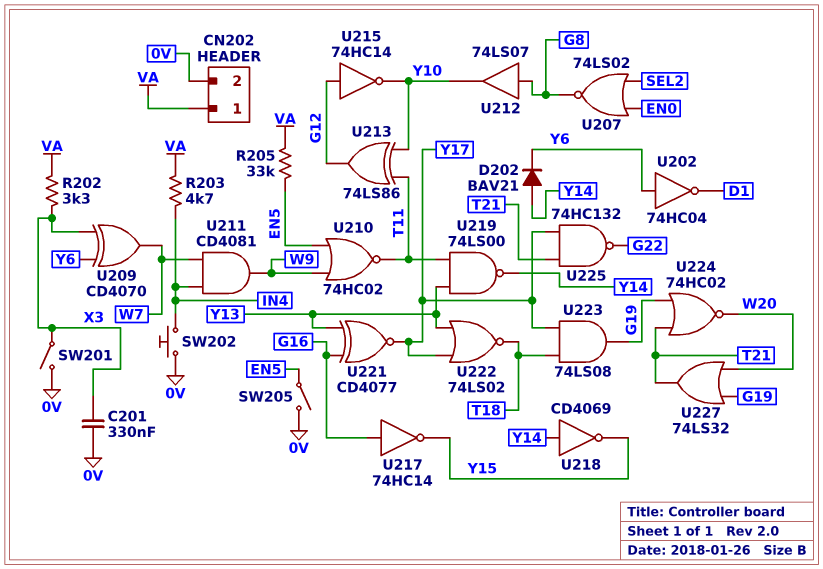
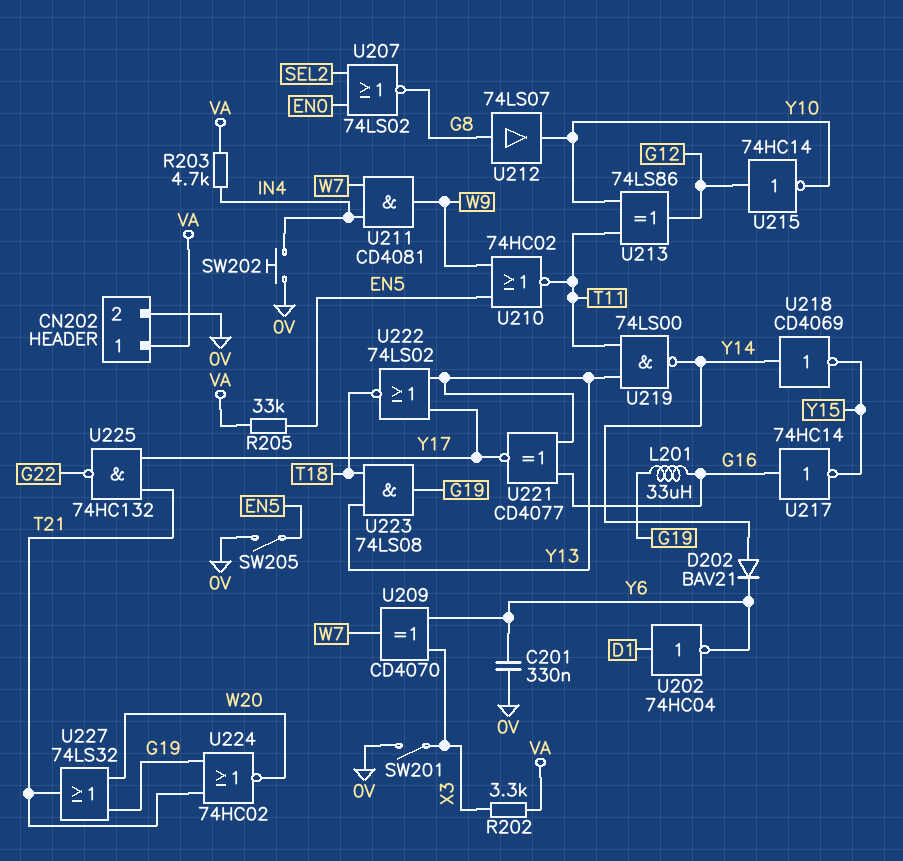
C201: 330nF (0V, X3) -> 330nF (0V, Y6)
L201: none -> 33uH (G16, G19)
U202: NOT 74HC04 (in Y6, out D1) -> NOT 74HC04 (in D1, out Y6)
U223: AND 74LS08 (in T18, in Y17, out G19) -> AND 74LS08 (in T18, in Y13, out G19)

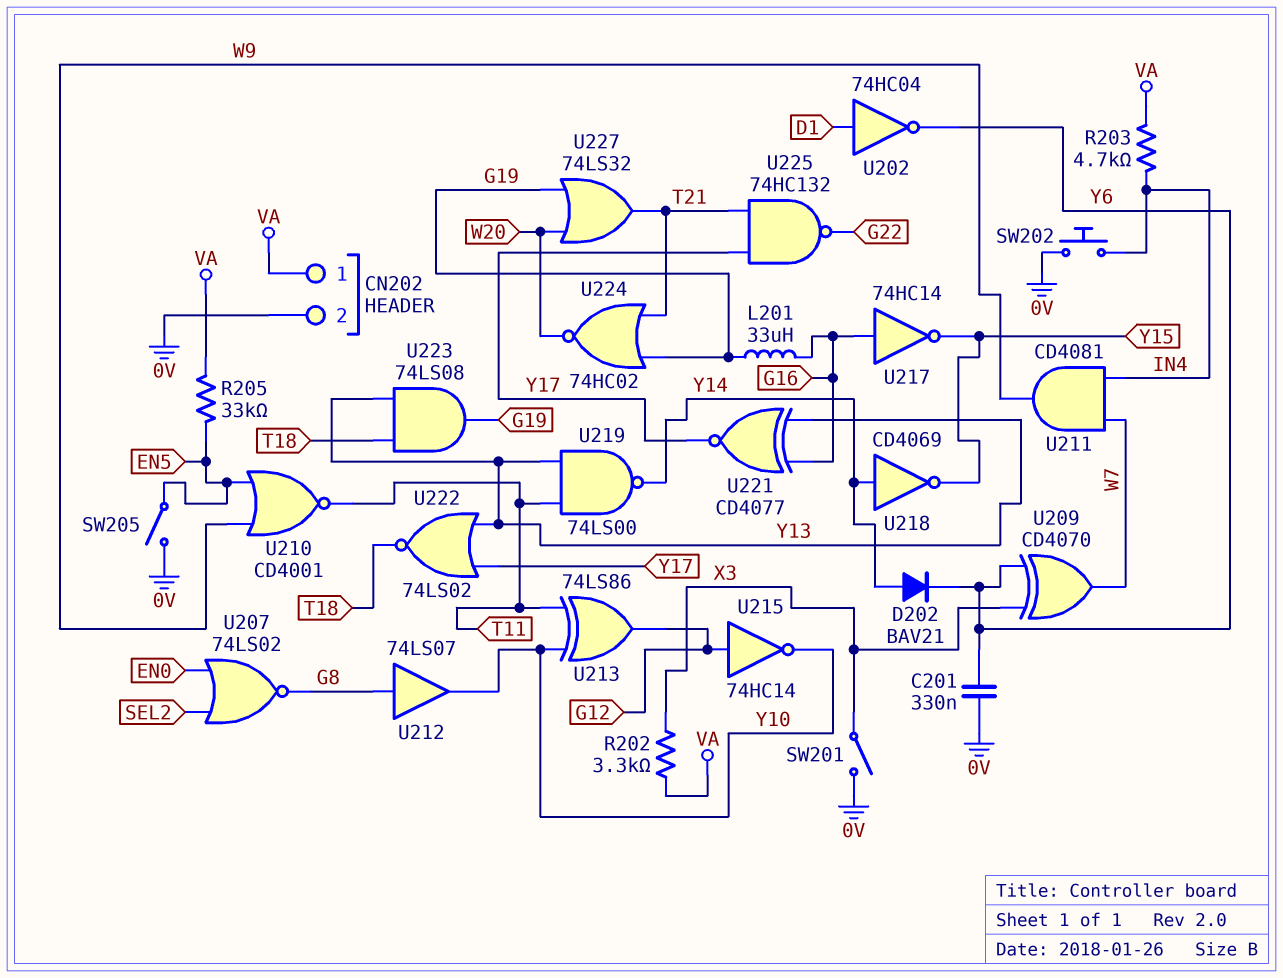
U210: NOR 74HC02 (in EN5, in W9, out T11) -> NOR CD4001 (in EN5, in W9, out T11)

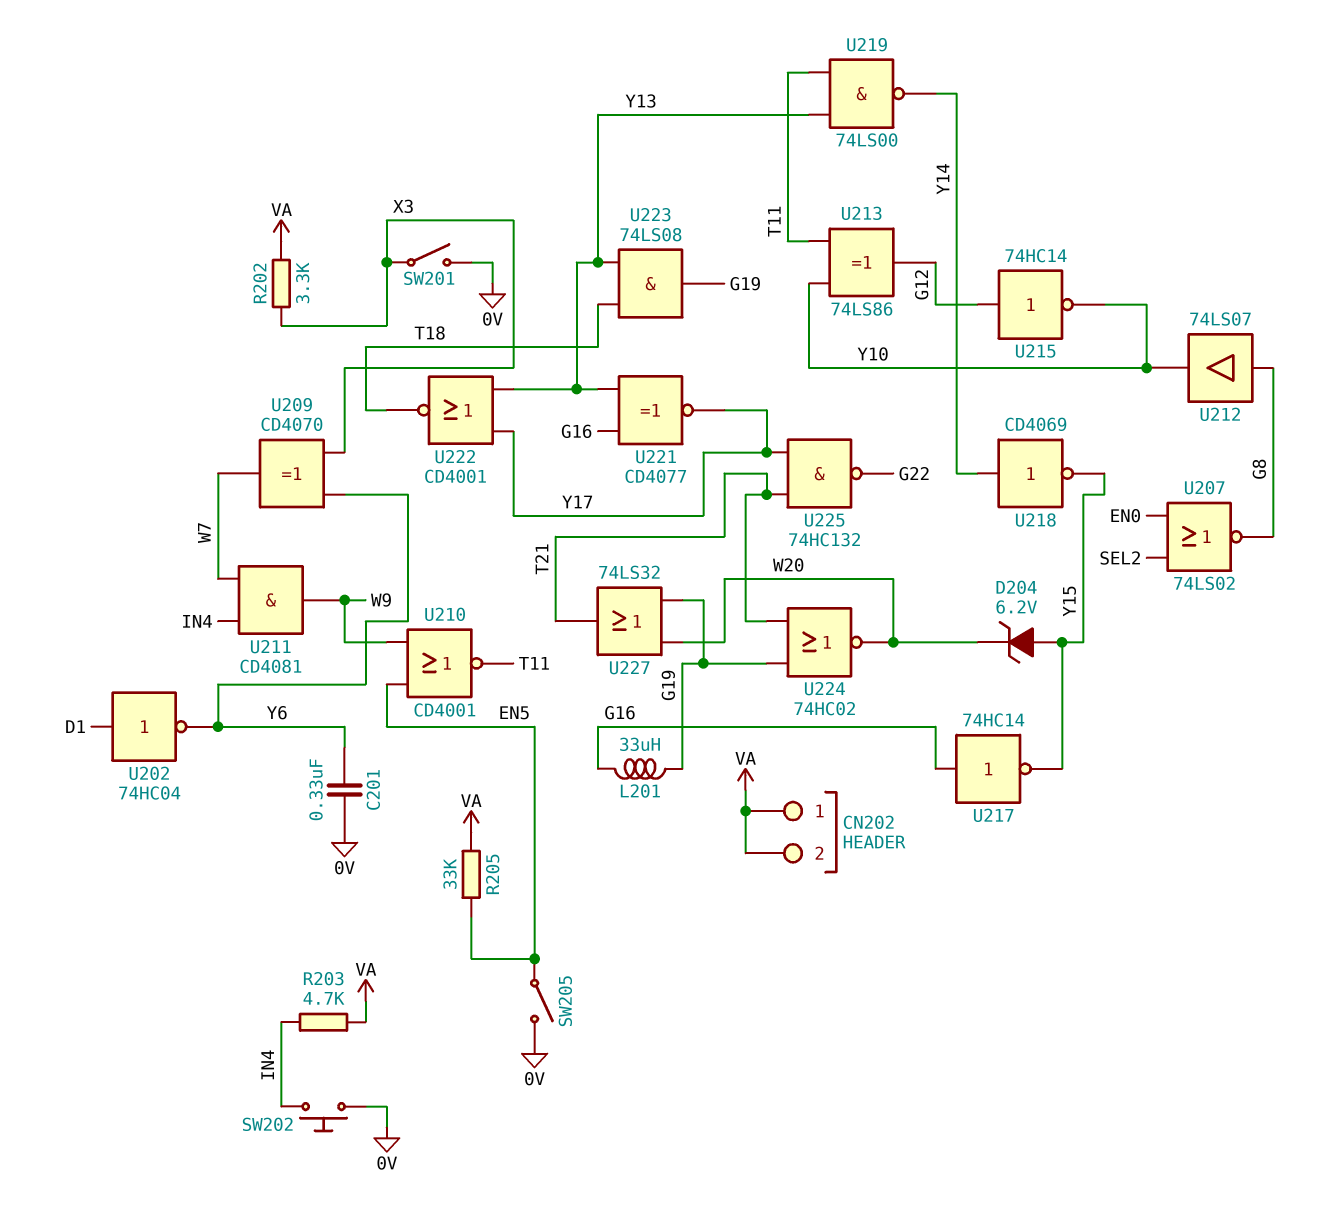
CN202 pin 2: 0V -> VA
D202: diode BAV21 (A Y14, K Y6) -> none
D204: none -> zener 6.2V (A Y15, K W20)
U222: NOR 74LS02 (in Y13, in Y17, out T18) -> NOR CD4001 (in Y13, in Y17, out T18)

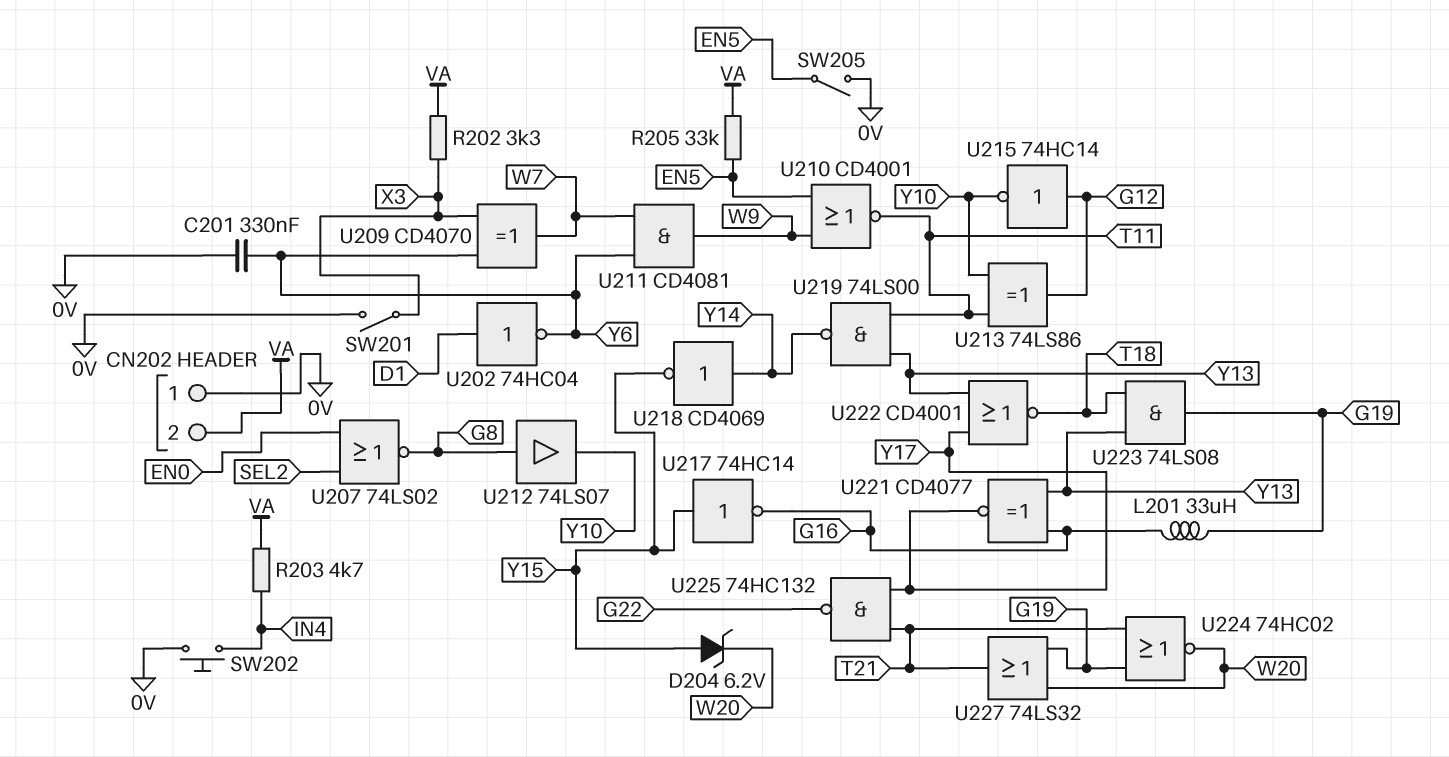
CN202 pin 1: VA -> 0V
U211: AND CD4081 (in IN4, in W7, out W9) -> AND CD4081 (in W7, in Y6, out W9)
U217: NOT 74HC14 (in G16, out Y15) -> NOT 74HC14 (in Y15, out G16)

